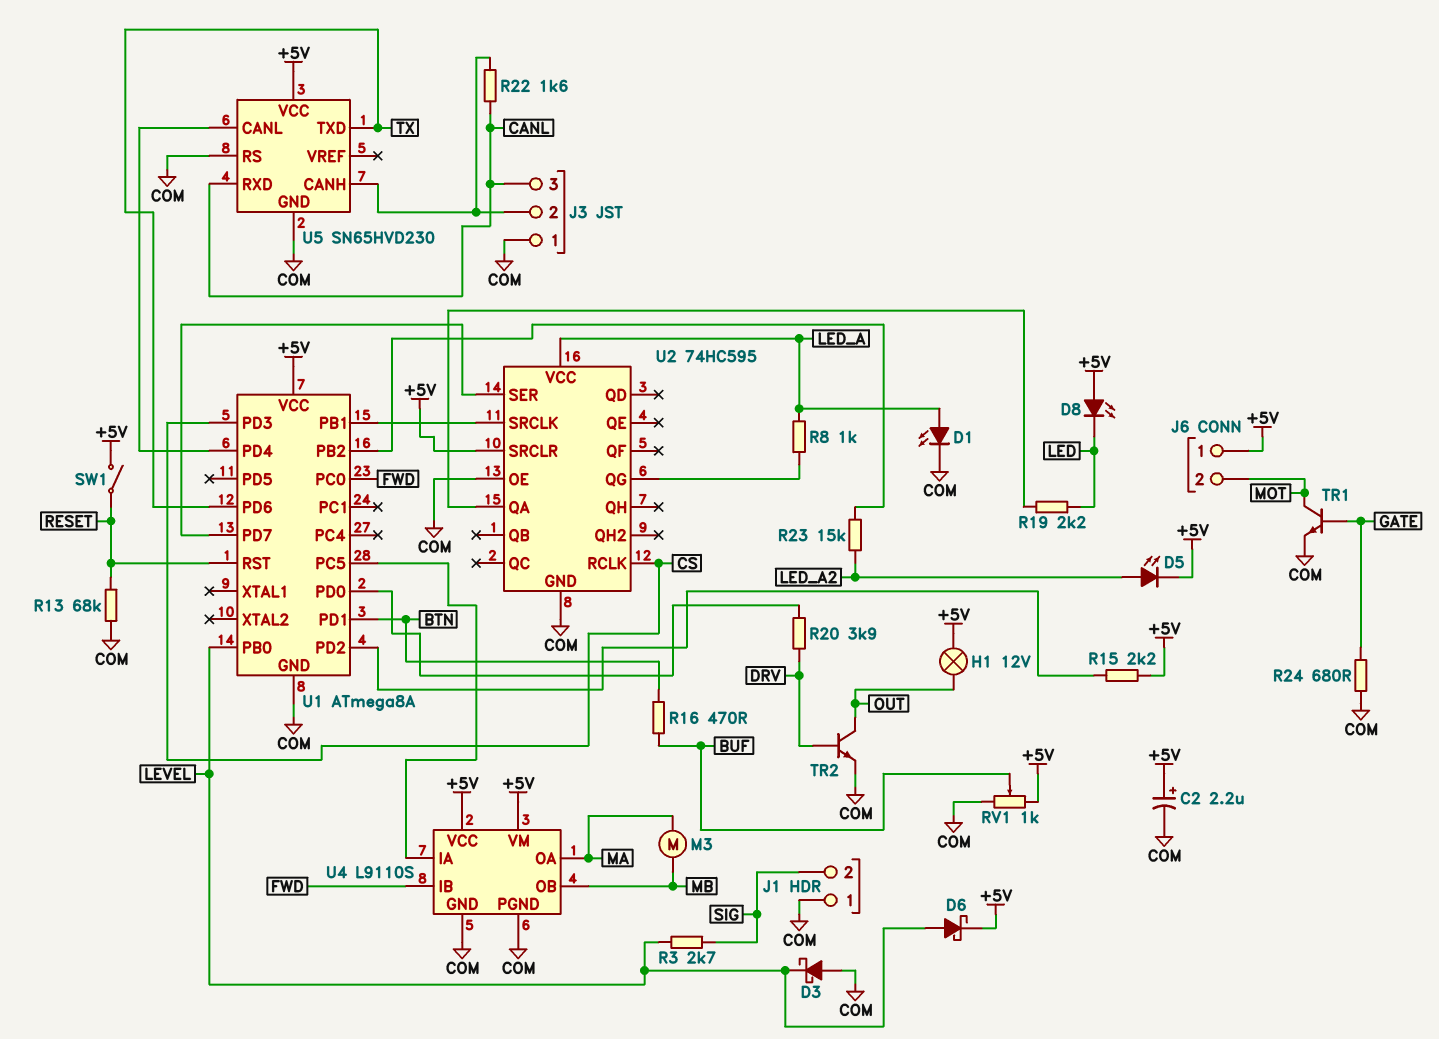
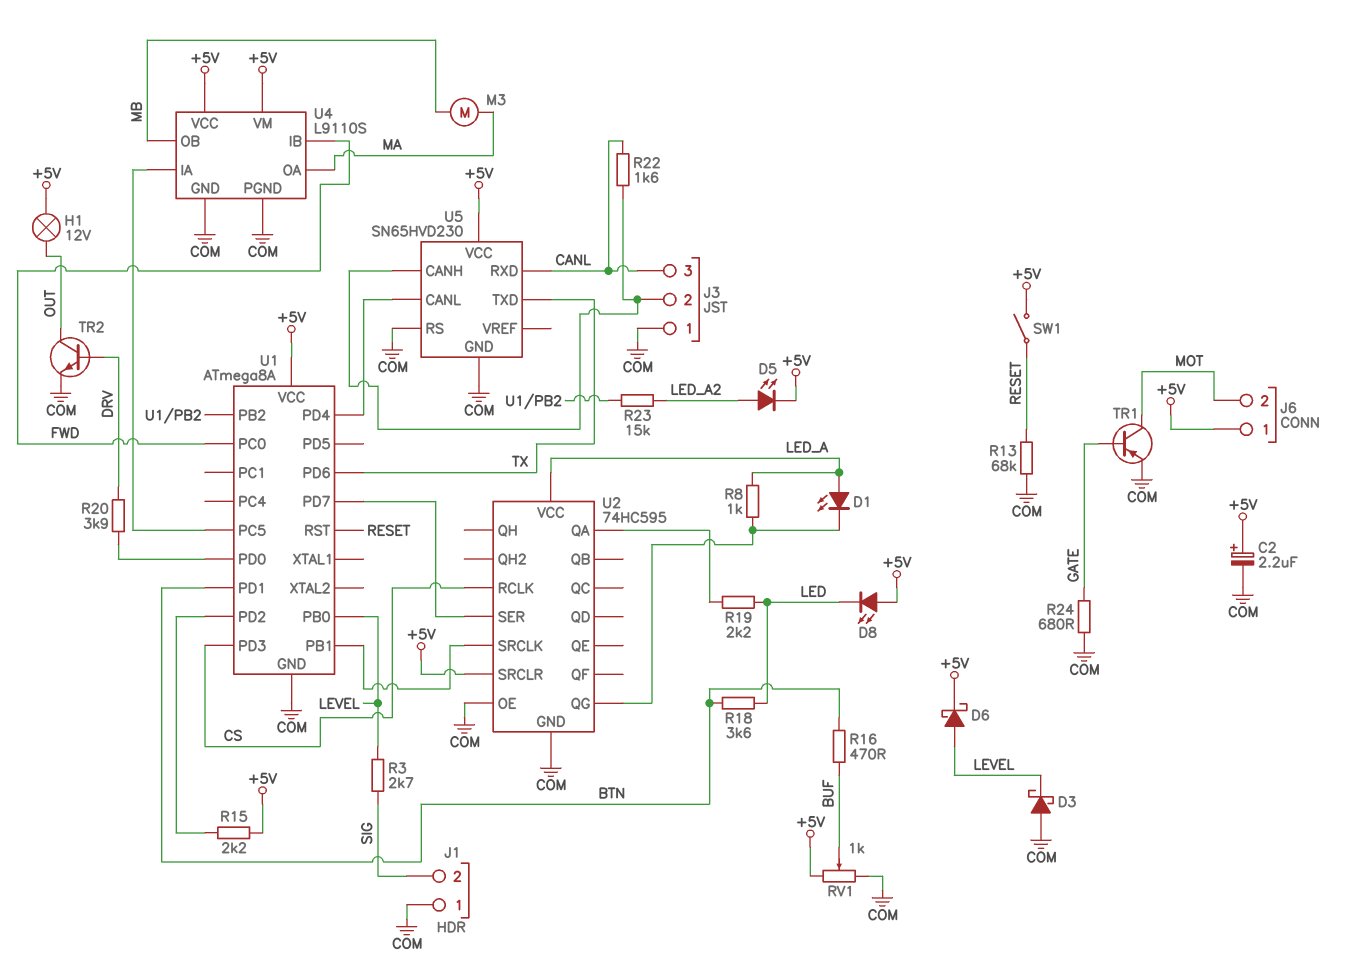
D1: LED (A LED_A, K COM) -> LED (A LED_A, K U2/QG)
R18: none -> 3.6k (BTN, LED)
TR1: NPN (B GATE, C MOT, E COM) -> PNP (B GATE, C MOT, E COM)

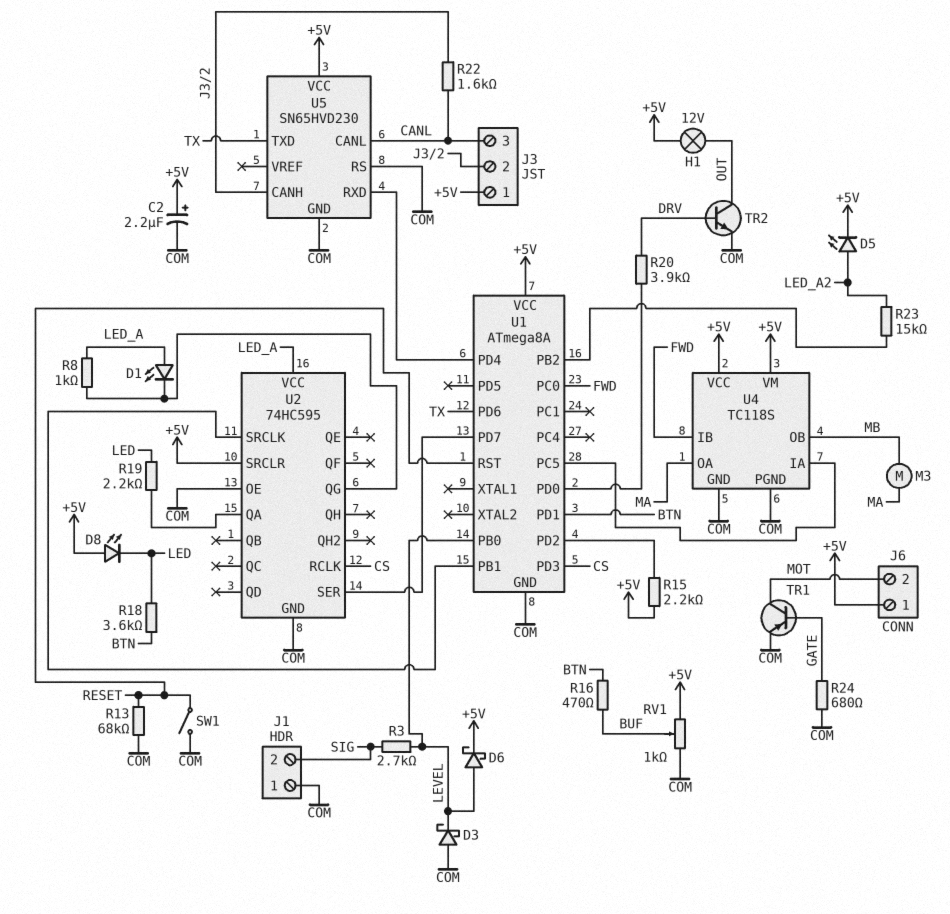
J3 pin 1: COM -> +5V
SW1: switch (+5V, RESET) -> switch (COM, RESET)
U4: L9110S -> TC118S
U5 pin CANL: U1/PD4 -> CANL
U5 pin RXD: CANL -> U1/PD4

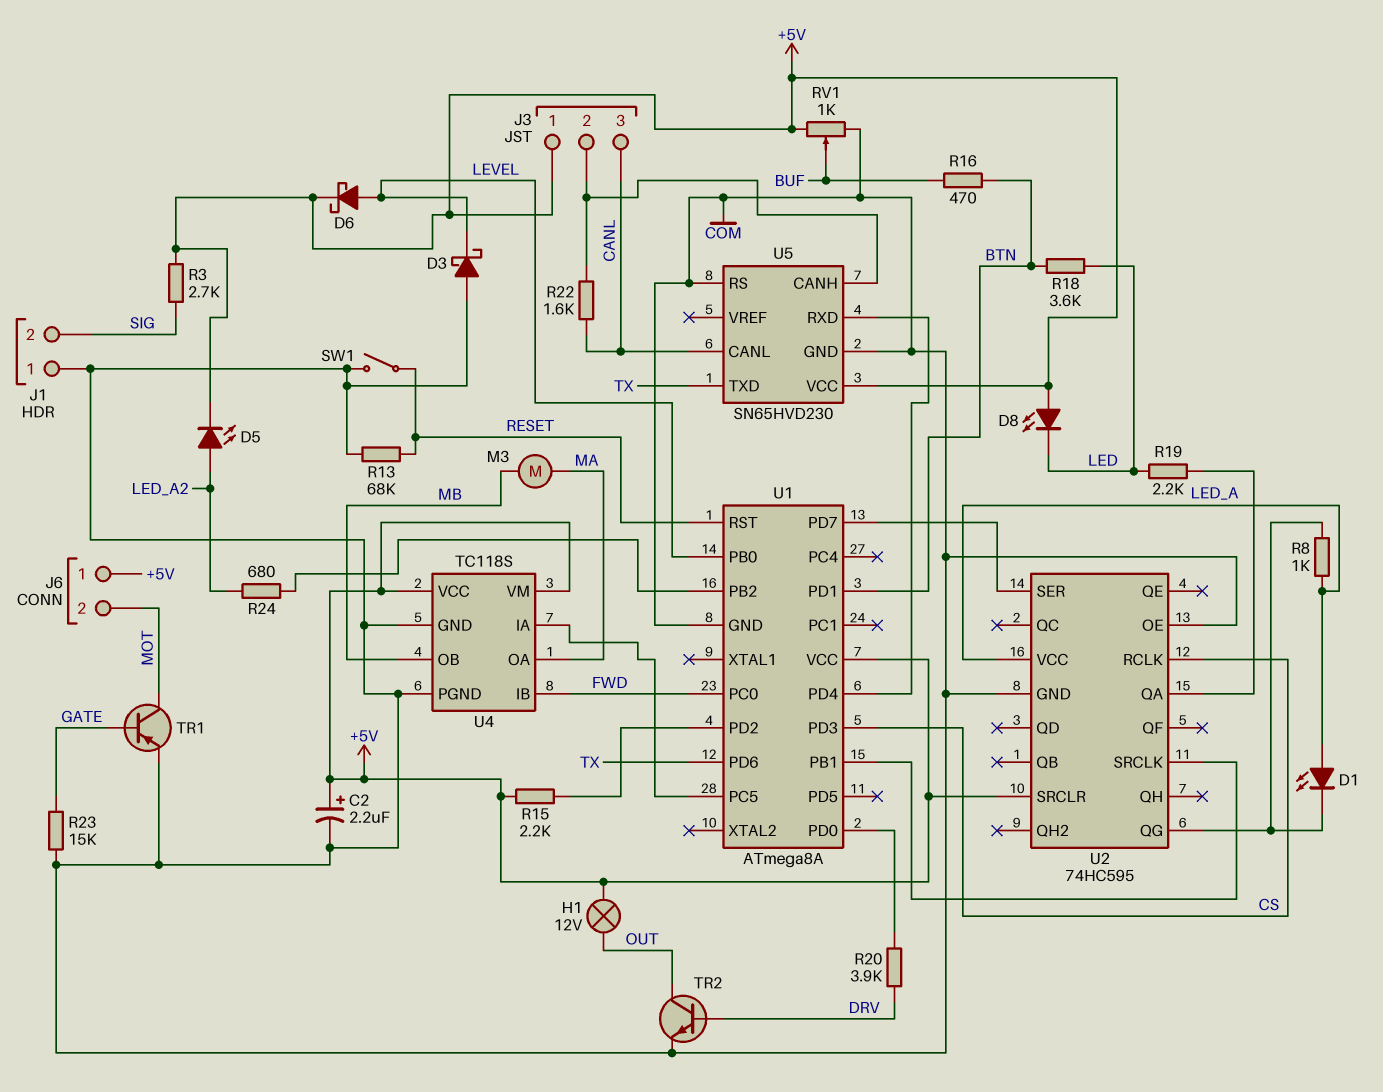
R3: 2.7k (LEVEL, SIG) -> 2.7k (+5V, SIG)
R23: 15k (LED_A2, U1/PB2) -> 15k (COM, GATE)
R24: 680 (COM, GATE) -> 680 (LED_A2, U1/PB2)

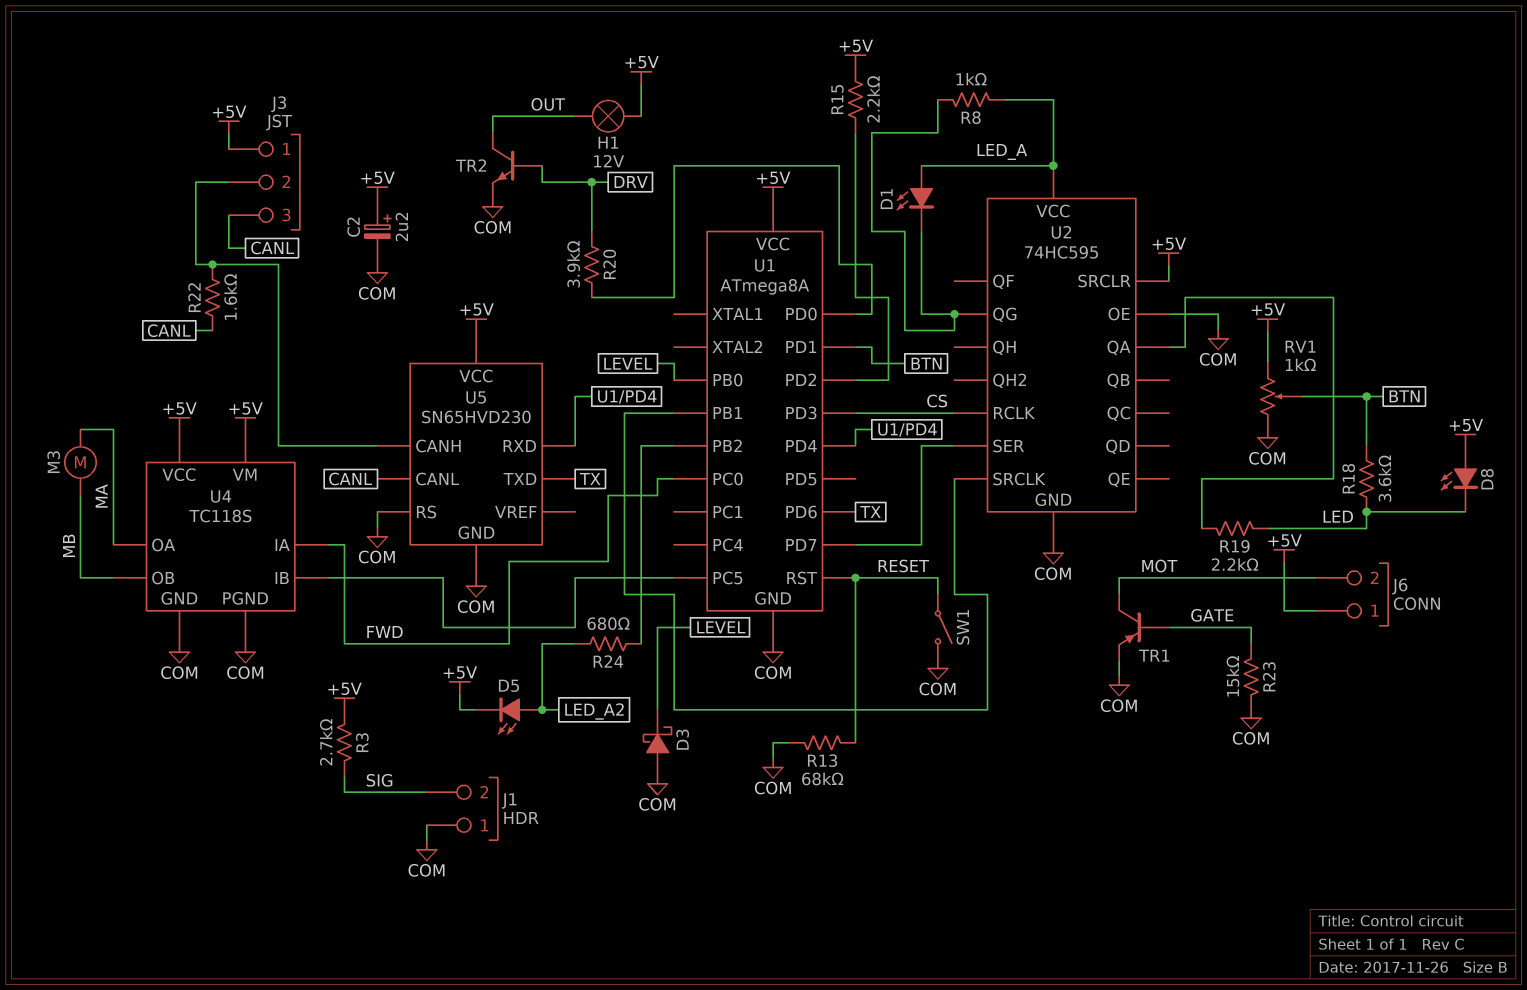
D6: schottky (A LEVEL, K +5V) -> none
R16: 470 (BTN, BUF) -> none
RV1: 1k (+5V, COM, wiper BUF) -> 1k (+5V, COM, wiper BTN)
U4 pin IA: U1/PC5 -> FWD
U4 pin IB: FWD -> U1/PC5

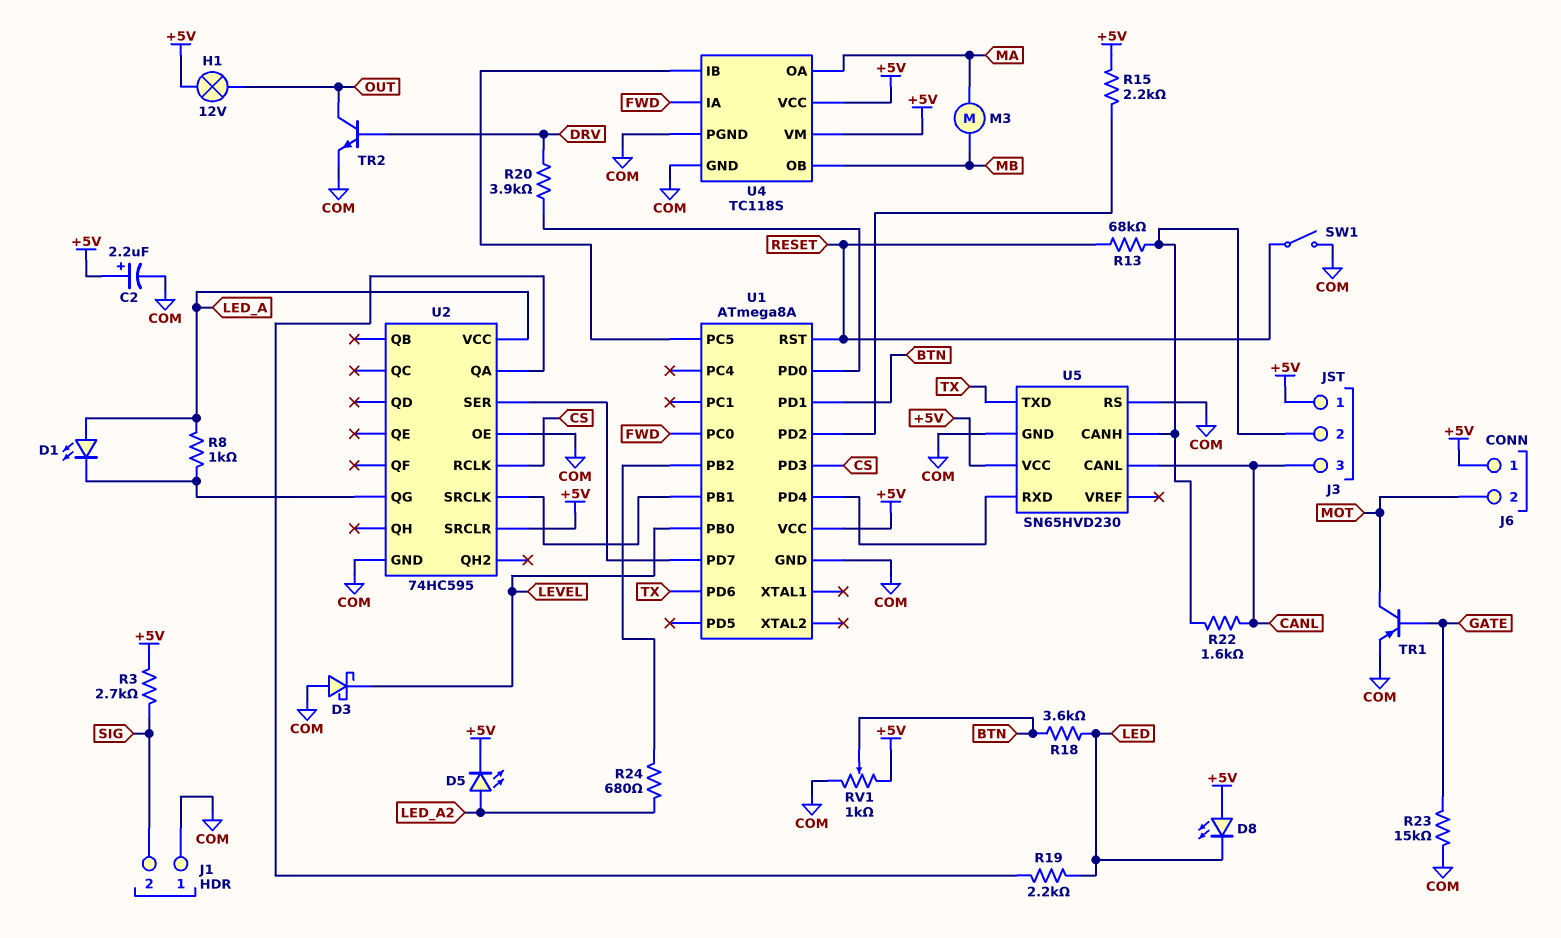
R13: 68k (COM, RESET) -> 68k (J3/2, RESET)

